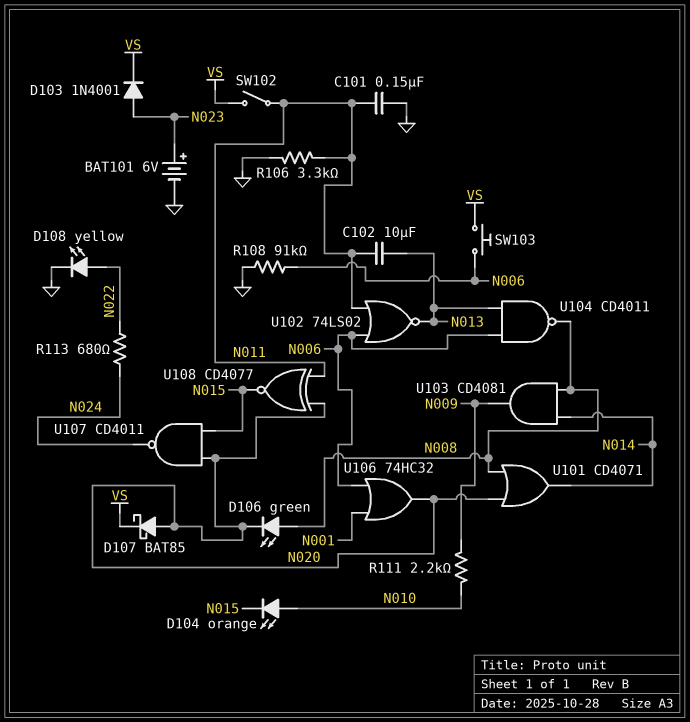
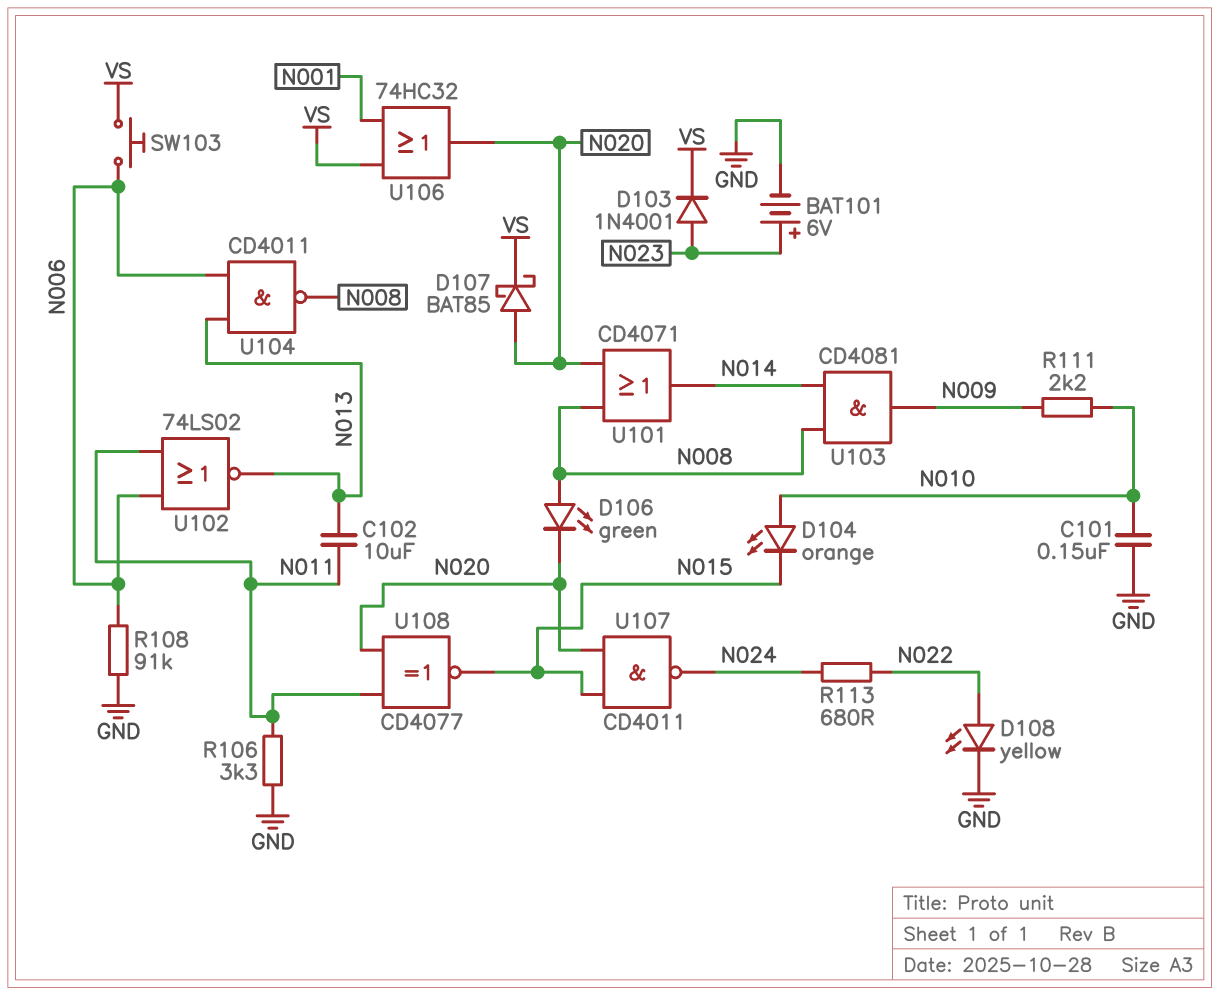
C101: 150nF (GND, N011) -> 150nF (GND, N010)
SW102: switch (N011, VS) -> none
U106: OR 74HC32 (in N001, in N006, out N020) -> OR 74HC32 (in N001, in VS, out N020)

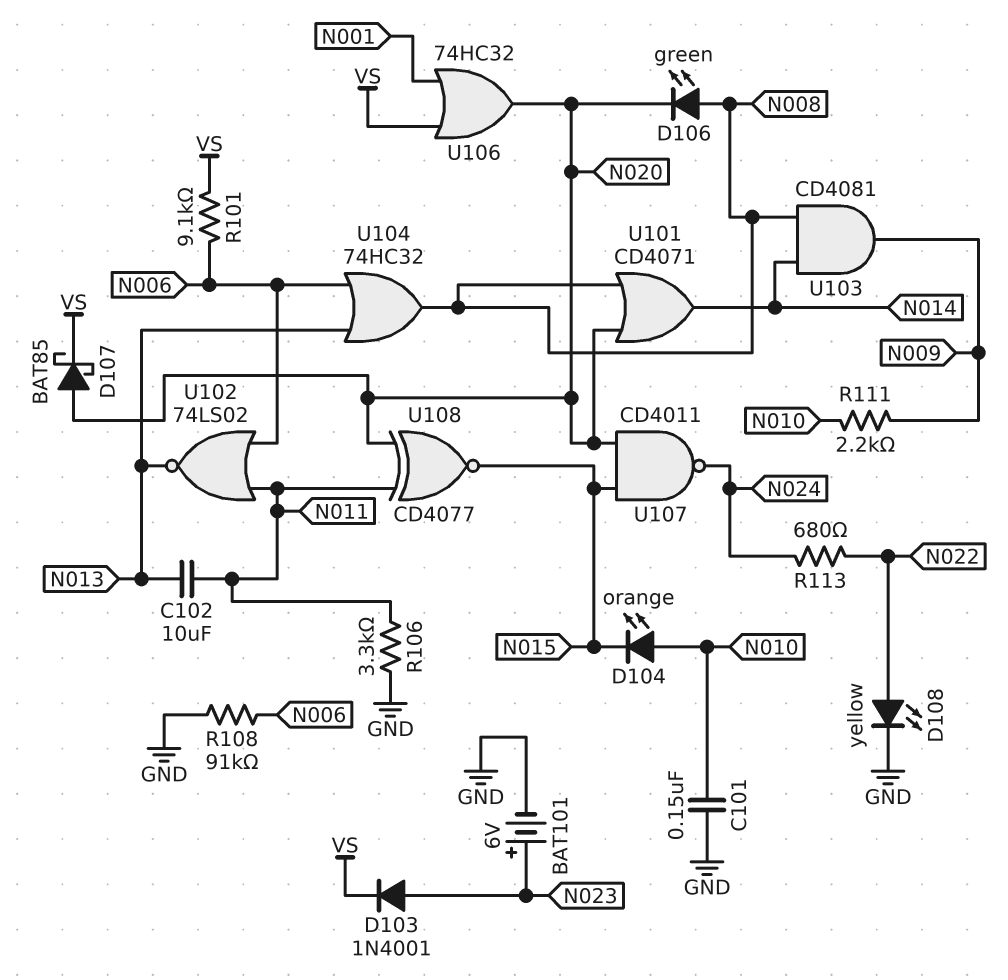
R101: none -> 9.1k (N006, VS)
SW103: button (N006, VS) -> none
U104: NAND CD4011 (in N006, in N013, out N008) -> OR 74HC32 (in N006, in N013, out N008)

